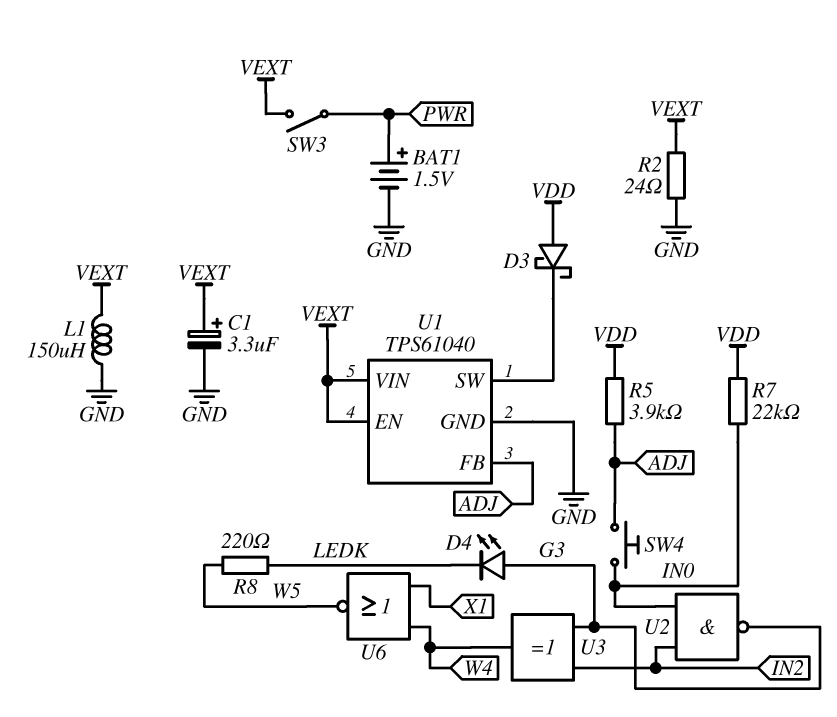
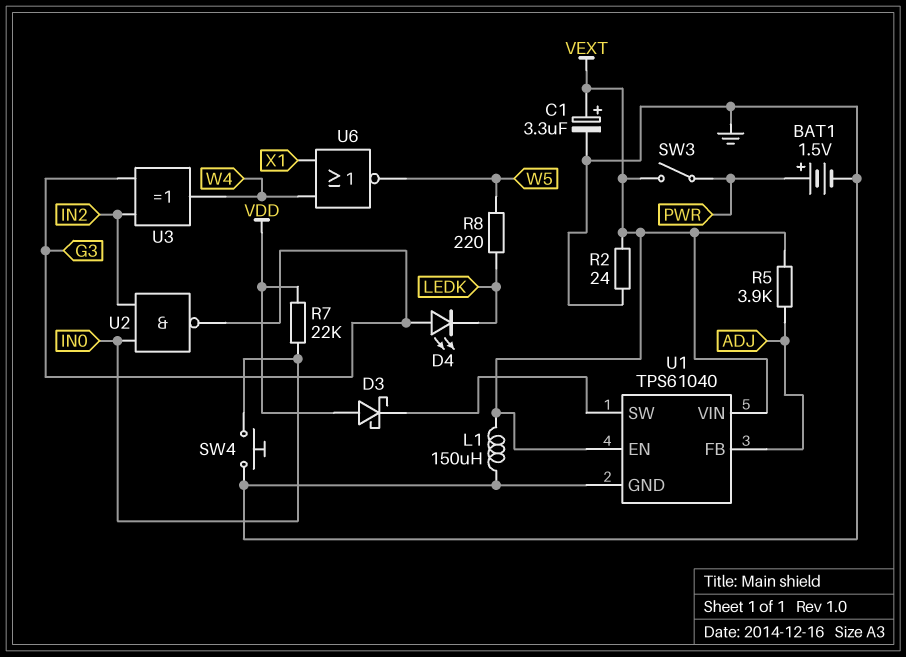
R5: 3.9k (ADJ, VDD) -> 3.9k (ADJ, VEXT)
SW4: button (ADJ, IN0) -> button (GND, IN0)

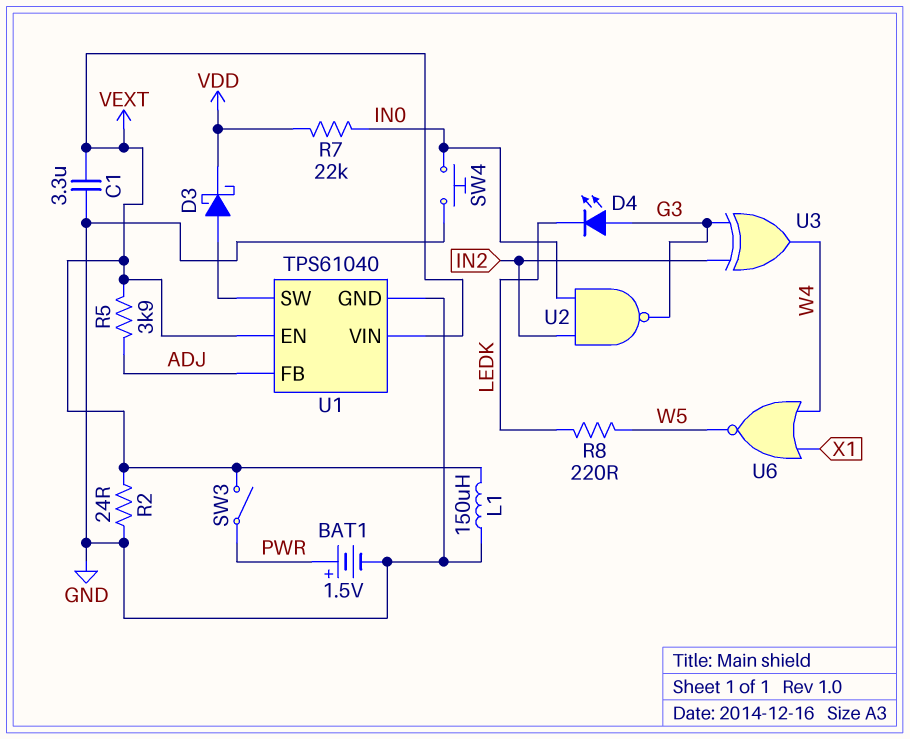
C1: 3.3uF (plus VEXT, minus GND) -> 3.3uF (GND, VEXT)
D3: schottky (A VDD, K U1/SW) -> schottky (A U1/SW, K VDD)

